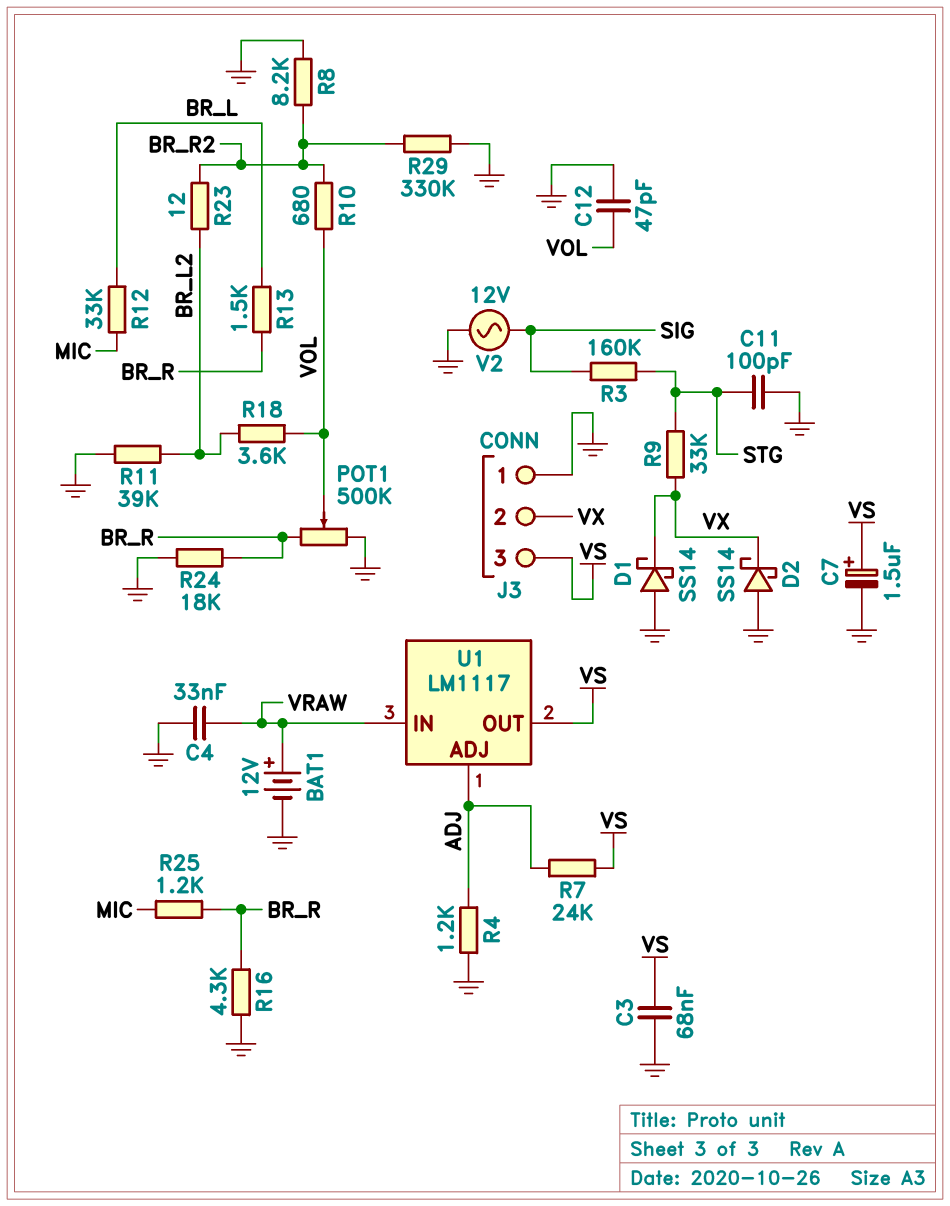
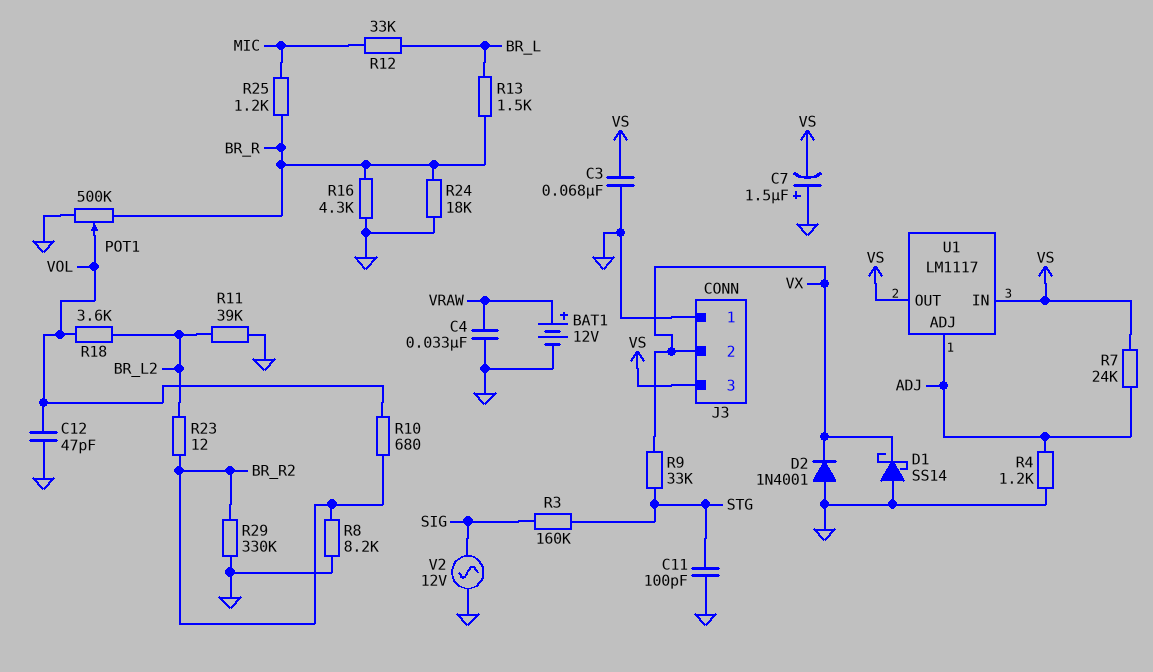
C7: 1.5uF (plus VS, minus GND) -> 1.5uF (plus GND, minus VS)
D2: schottky SS14 (A GND, K VX) -> diode 1N4001 (A GND, K VX)
U1 pin IN: VRAW -> VS

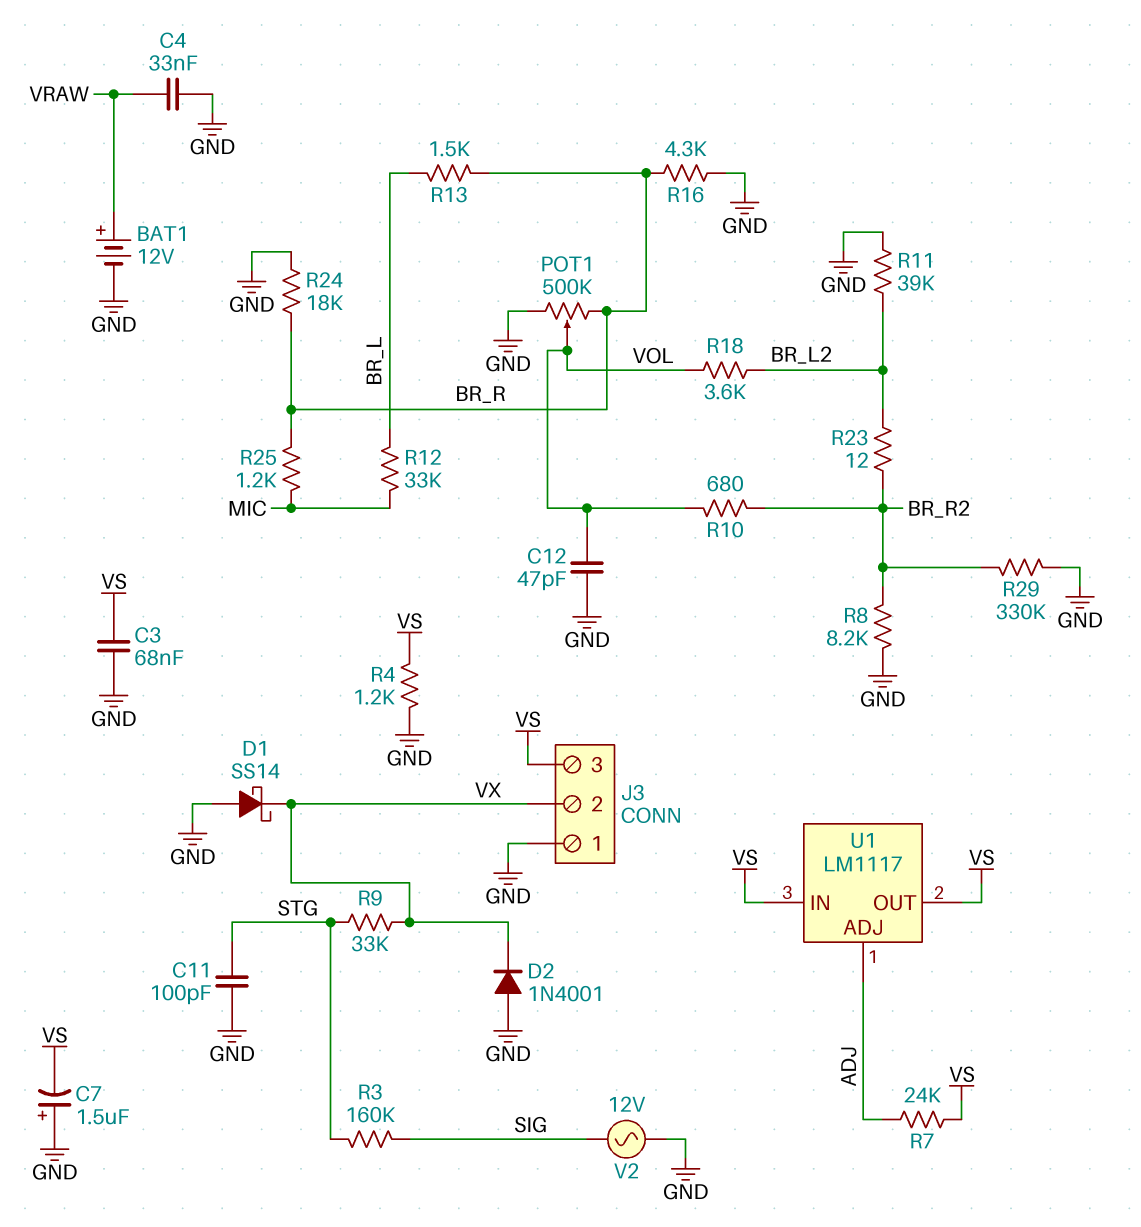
R4: 1.2k (ADJ, GND) -> 1.2k (GND, VS)

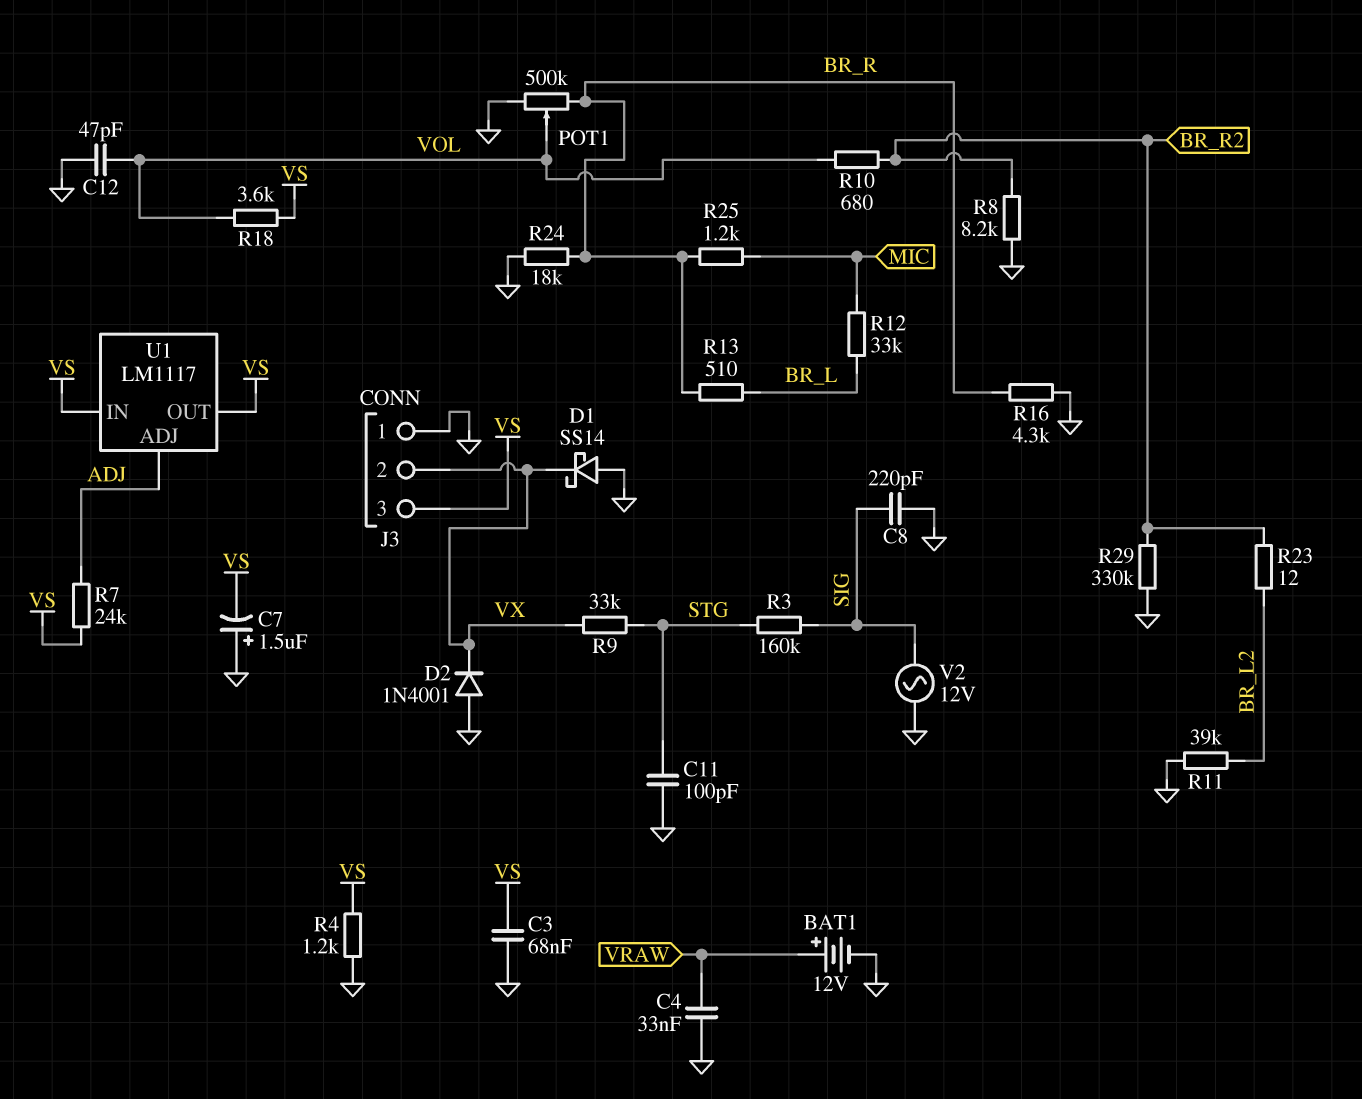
C8: none -> 220pF (GND, SIG)
R13: 1.5k (BR_L, BR_R) -> 510 (BR_L, BR_R)
R18: 3.6k (BR_L2, VOL) -> 3.6k (VOL, VS)

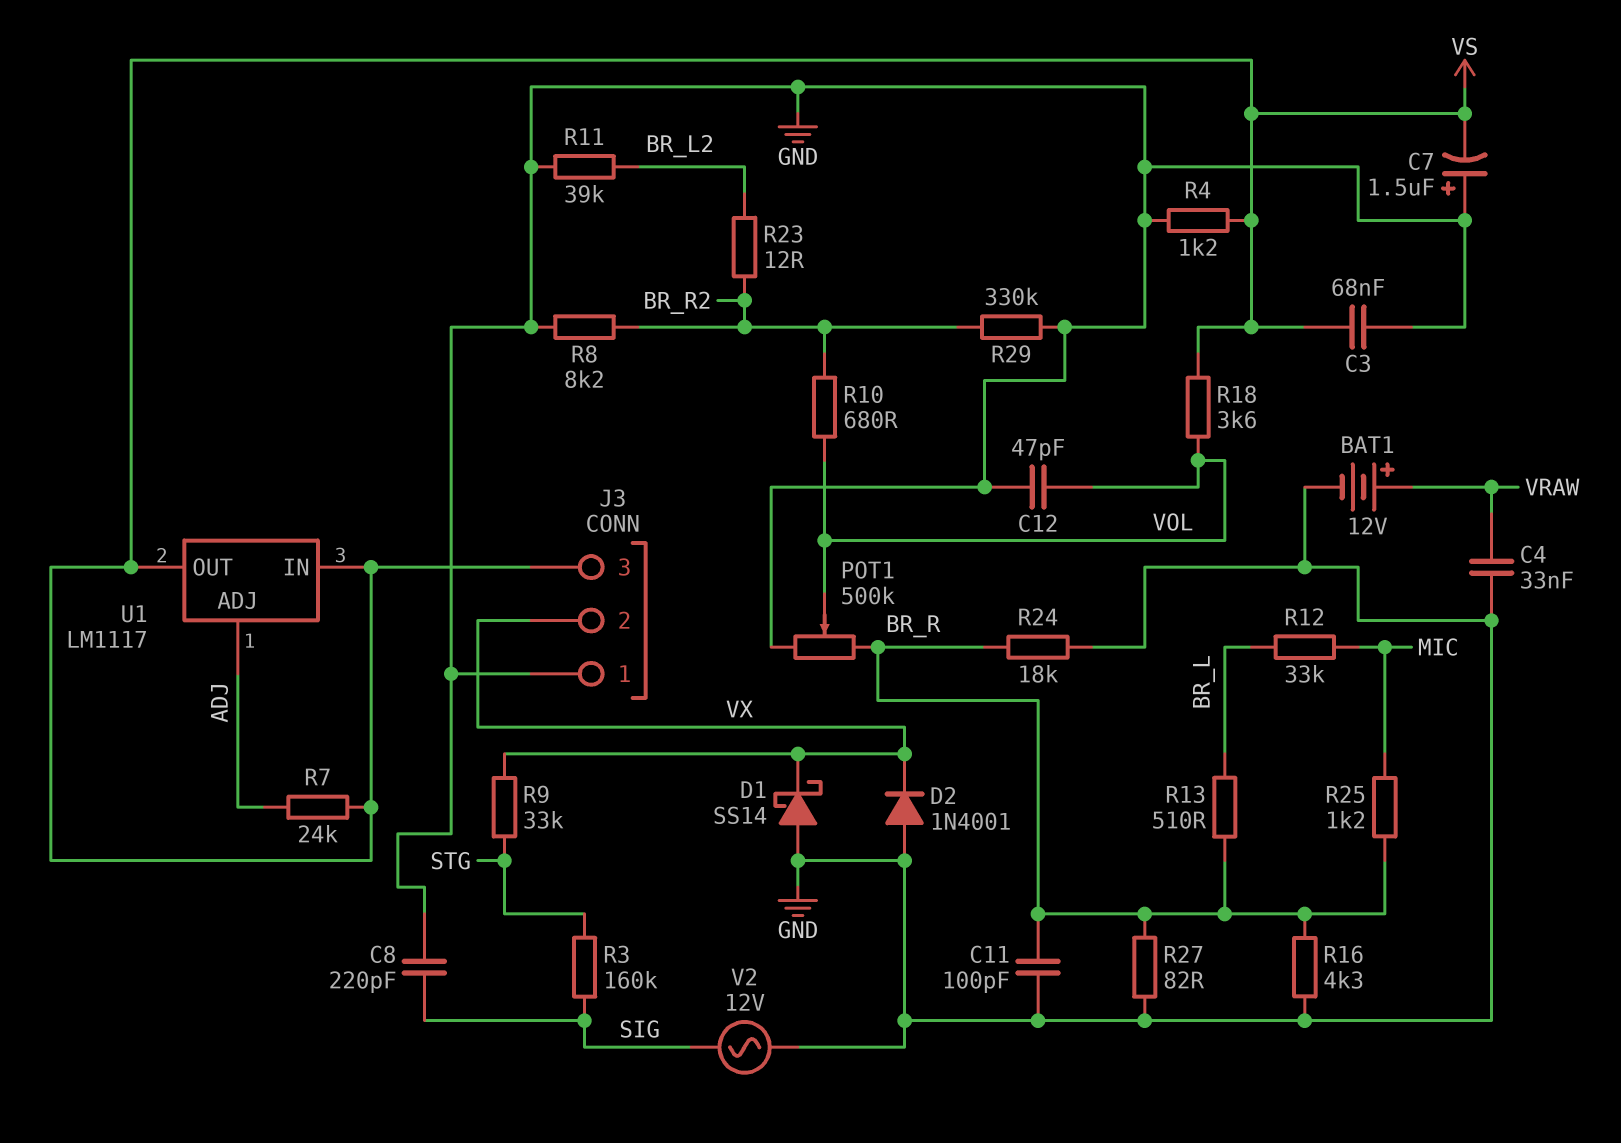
C11: 100pF (GND, STG) -> 100pF (BR_R, GND)
R27: none -> 82 (BR_R, GND)

